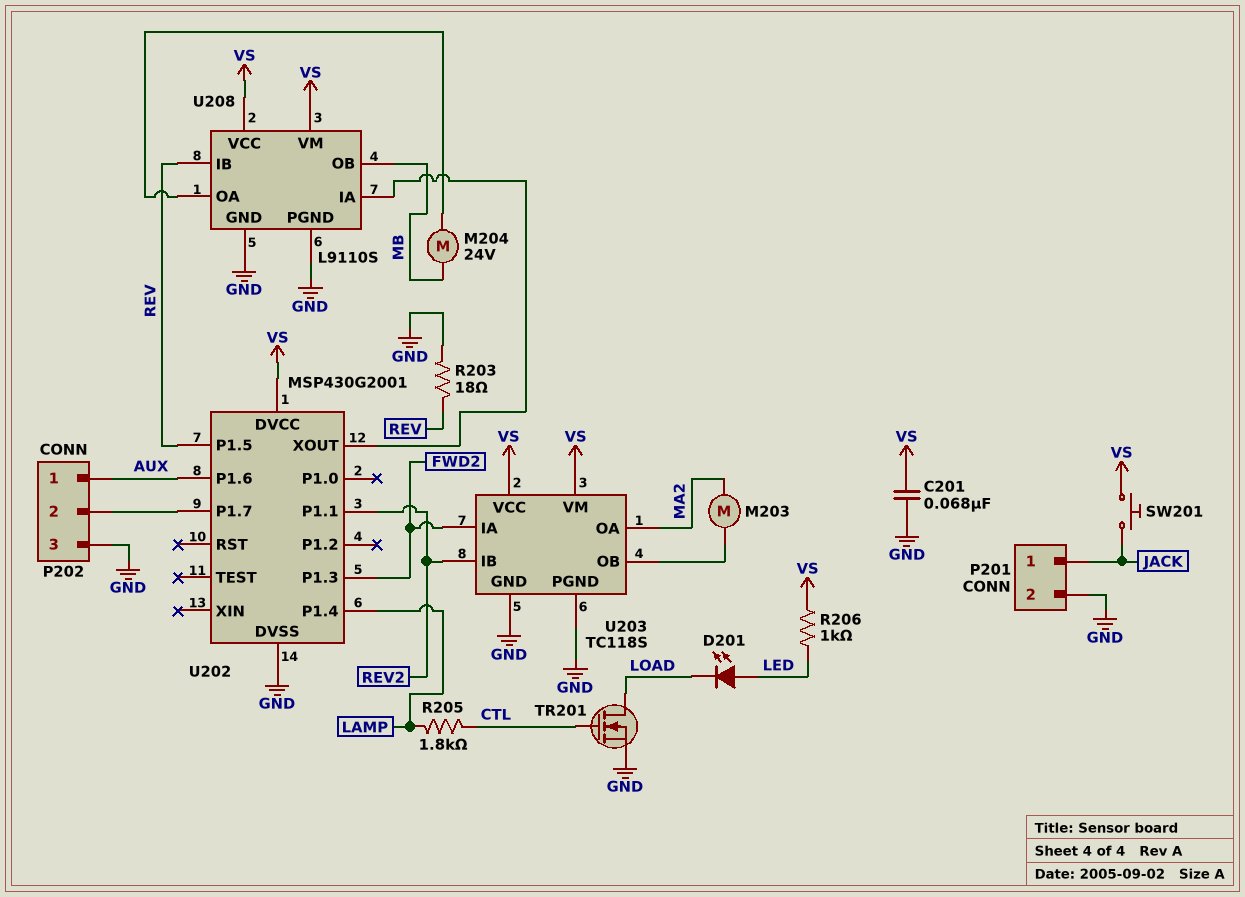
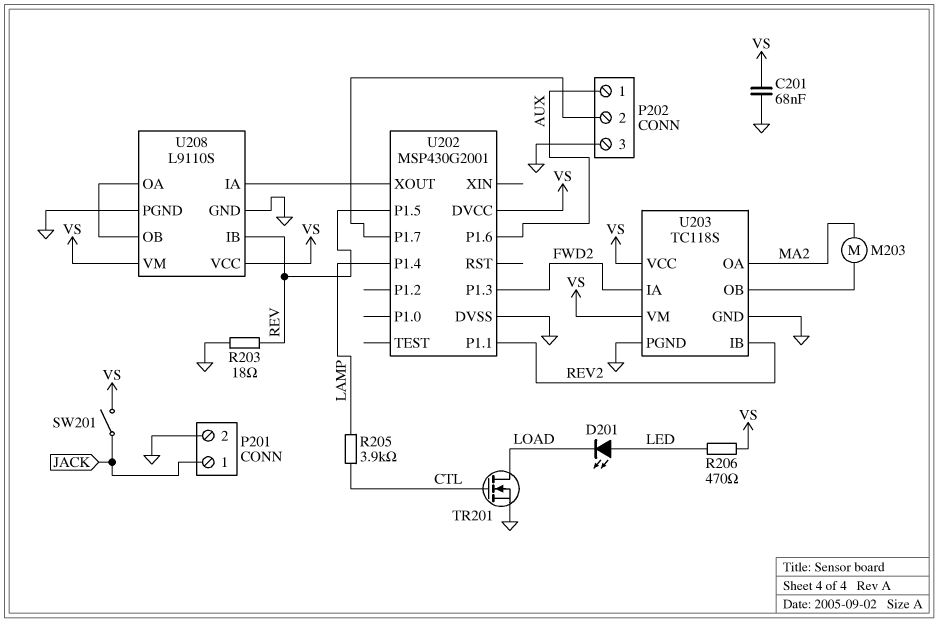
M204: motor 24V (MB, U208/OA) -> none
R205: 1.8k (CTL, LAMP) -> 3.9k (CTL, LAMP)
R206: 1k (LED, VS) -> 470 (LED, VS)
SW201: button (JACK, VS) -> switch (JACK, VS)
U208 pin OB: MB -> U208/OA

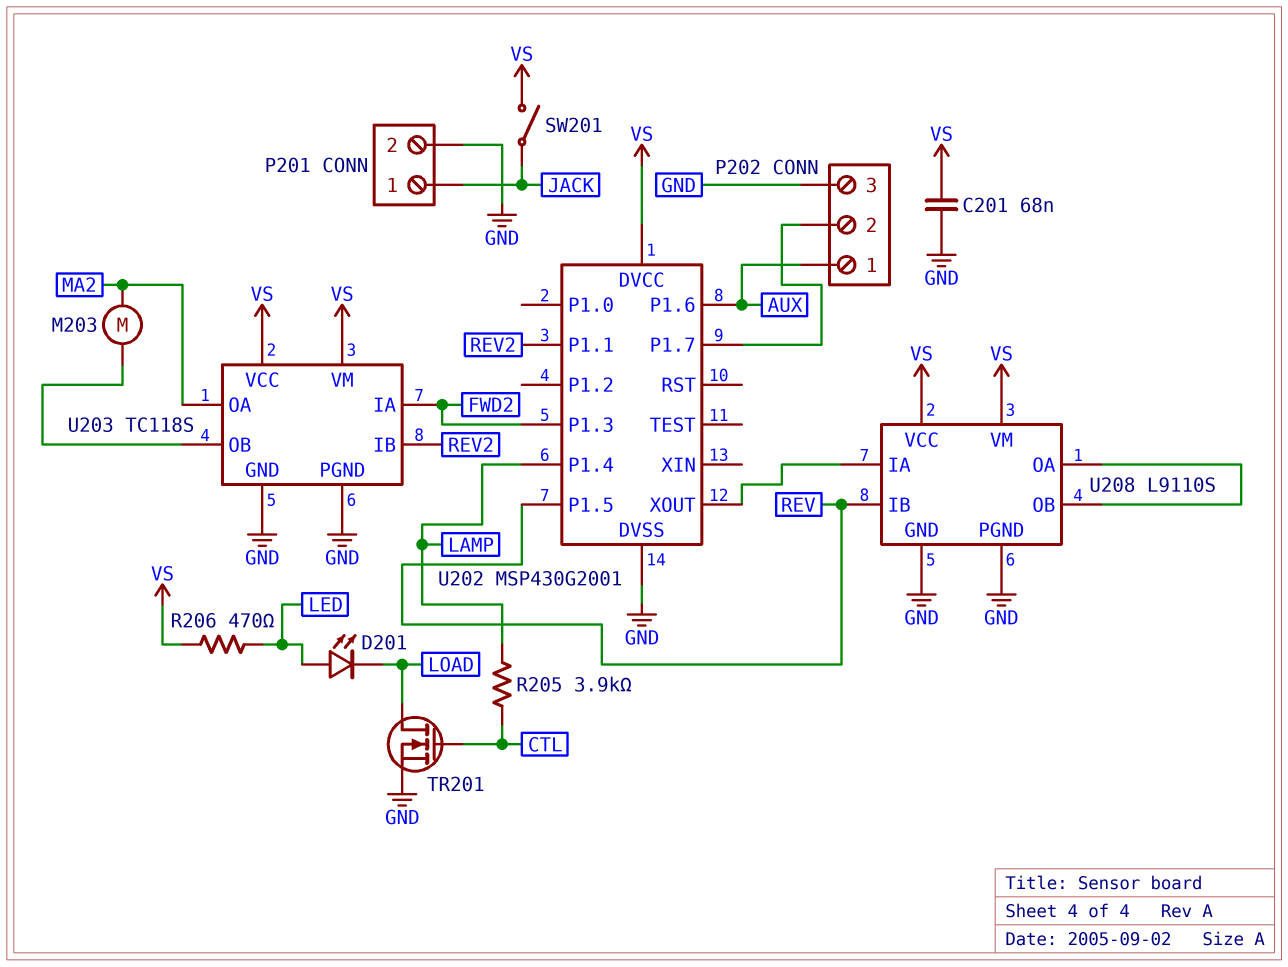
R203: 18 (GND, REV) -> none

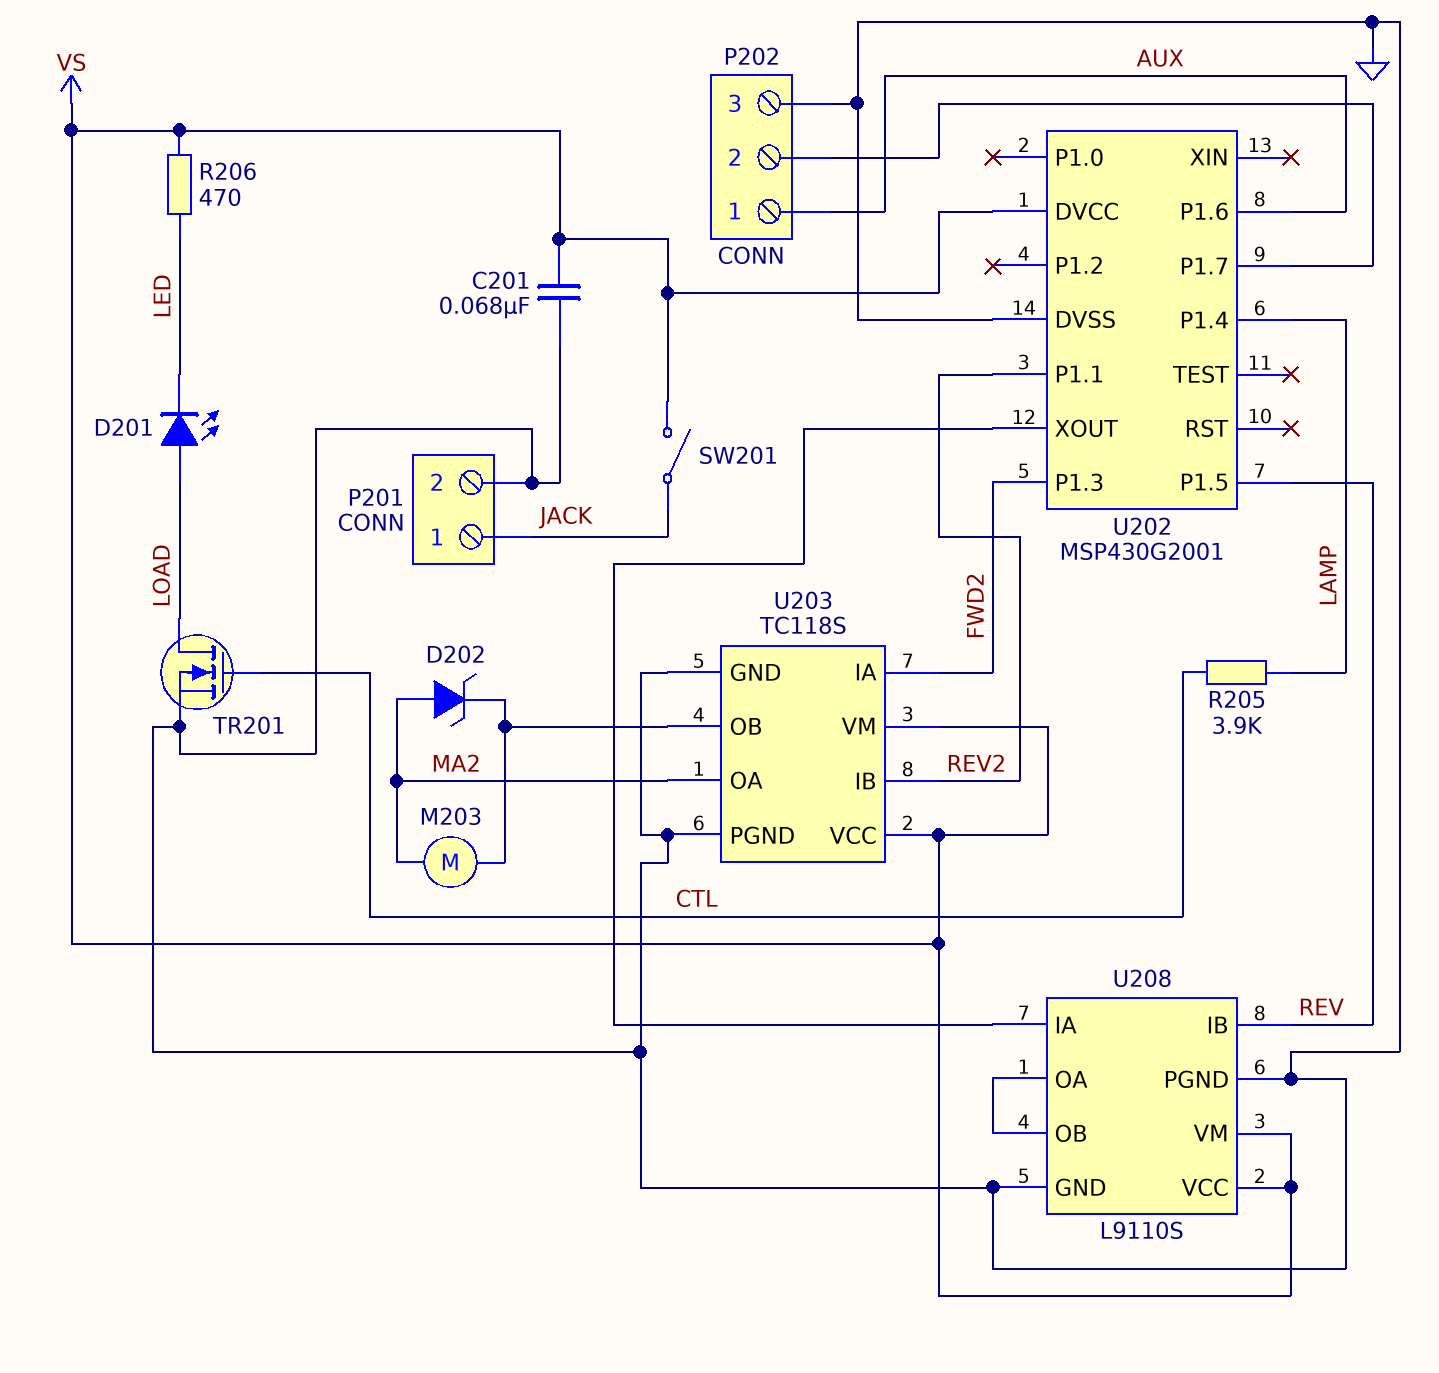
D201: LED (A LED, K LOAD) -> LED (A LOAD, K LED)
D202: none -> zener (A MA2, K U203/OB)

